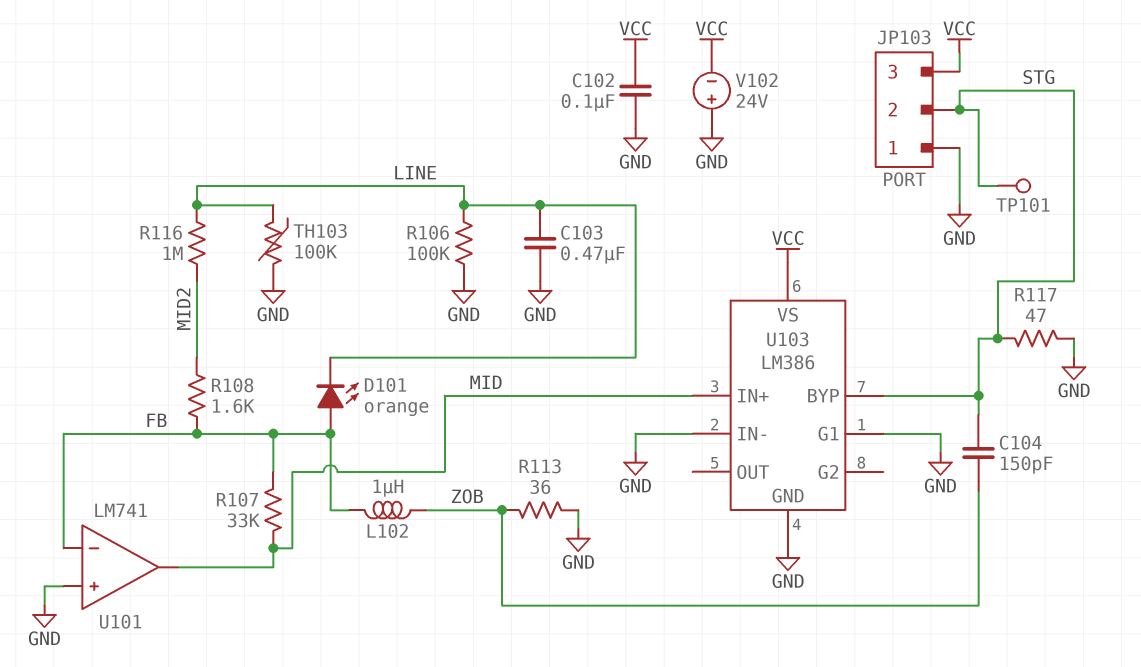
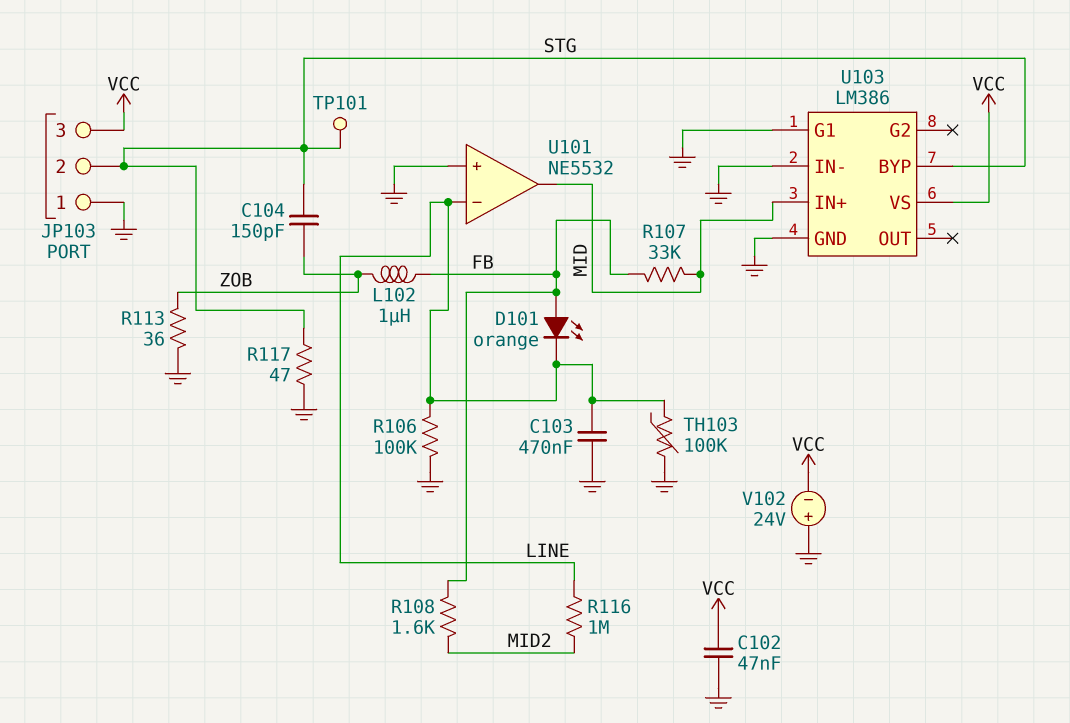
C102: 100nF (GND, VCC) -> 47nF (GND, VCC)
U101: LM741 -> NE5532
U101 pin in-: FB -> LINE

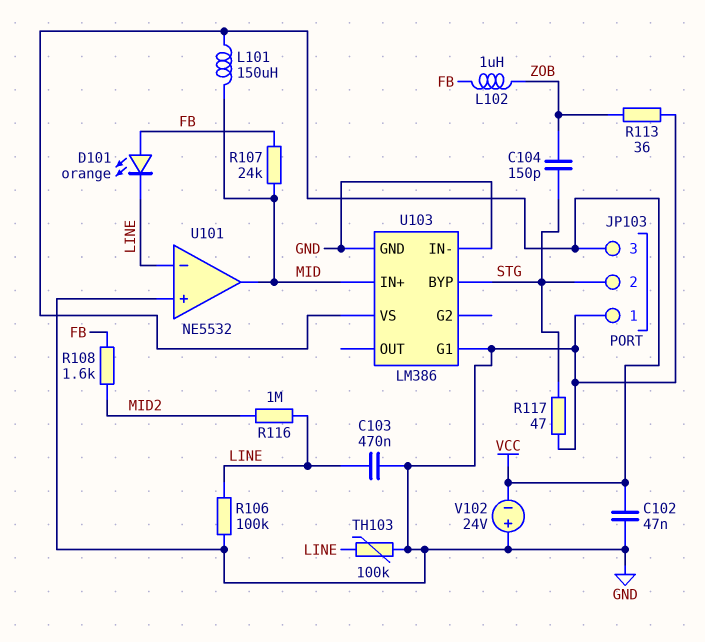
L101: none -> 150uH (MID, VCC)
R107: 33k (FB, MID) -> 24k (FB, MID)
TP101: test point (STG) -> none

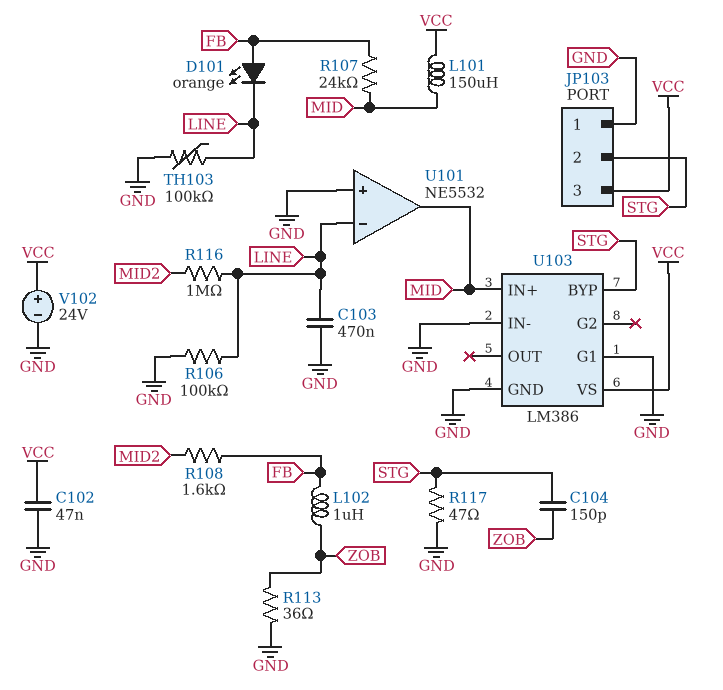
V102: 24V (plus GND, minus VCC) -> 24V (plus VCC, minus GND)

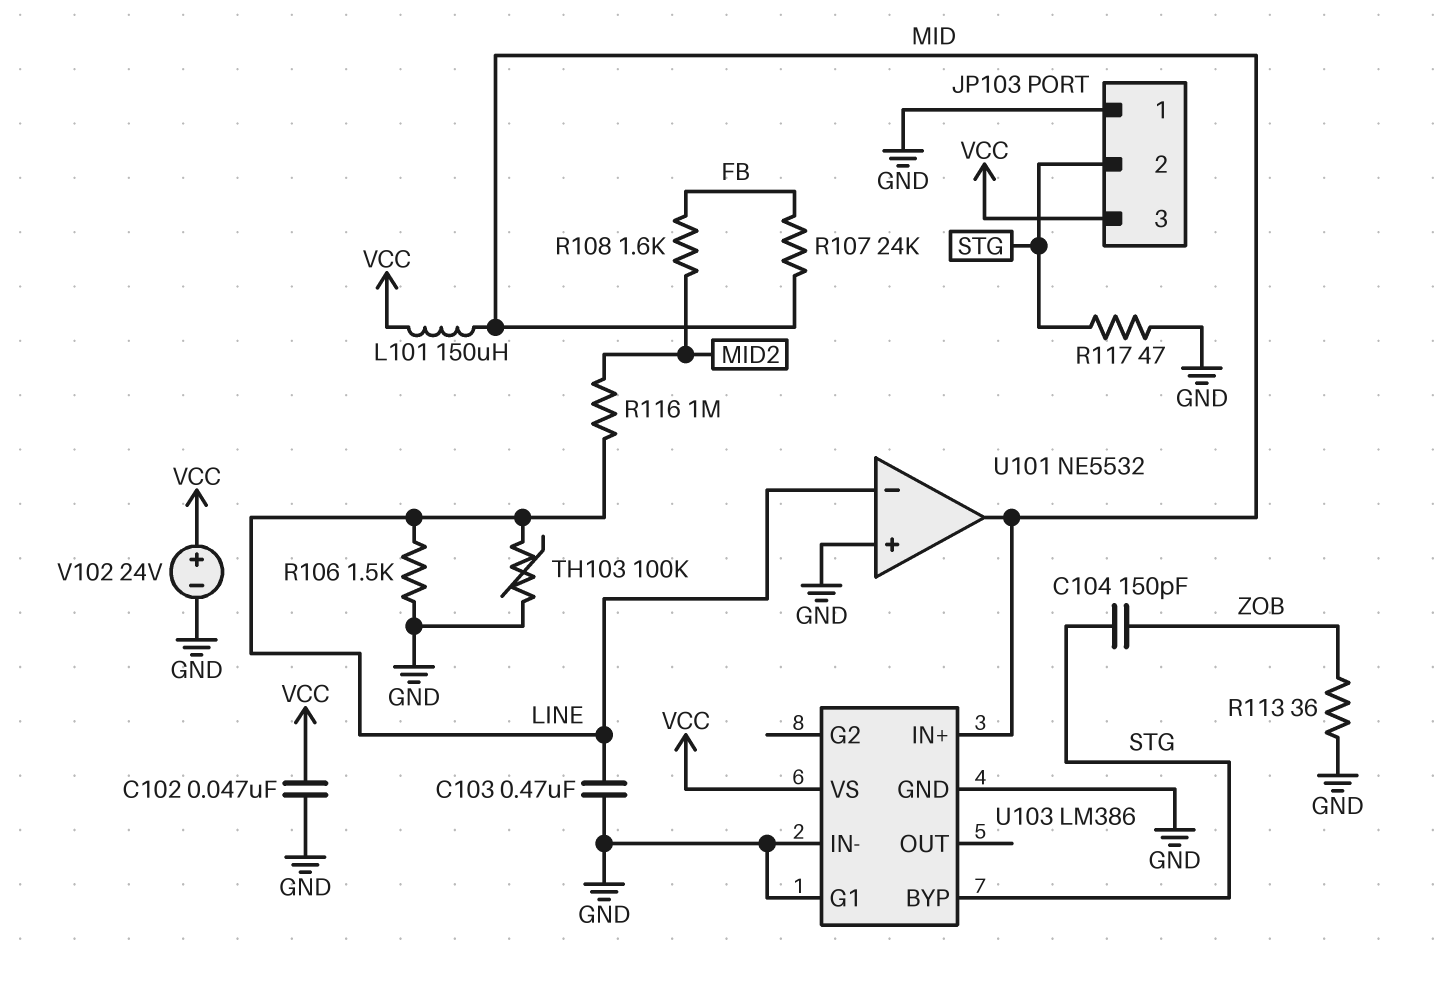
D101: LED orange (A FB, K LINE) -> none
L102: 1uH (FB, ZOB) -> none
R106: 100k (GND, LINE) -> 1.5k (GND, LINE)

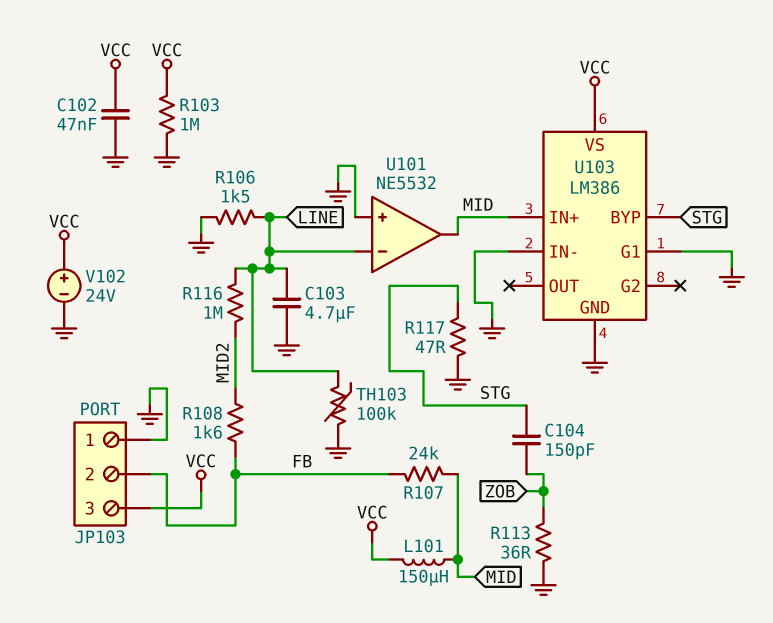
C103: 470nF (GND, LINE) -> 4.7uF (GND, LINE)
JP103 pin 2: STG -> FB
R103: none -> 1M (GND, VCC)

